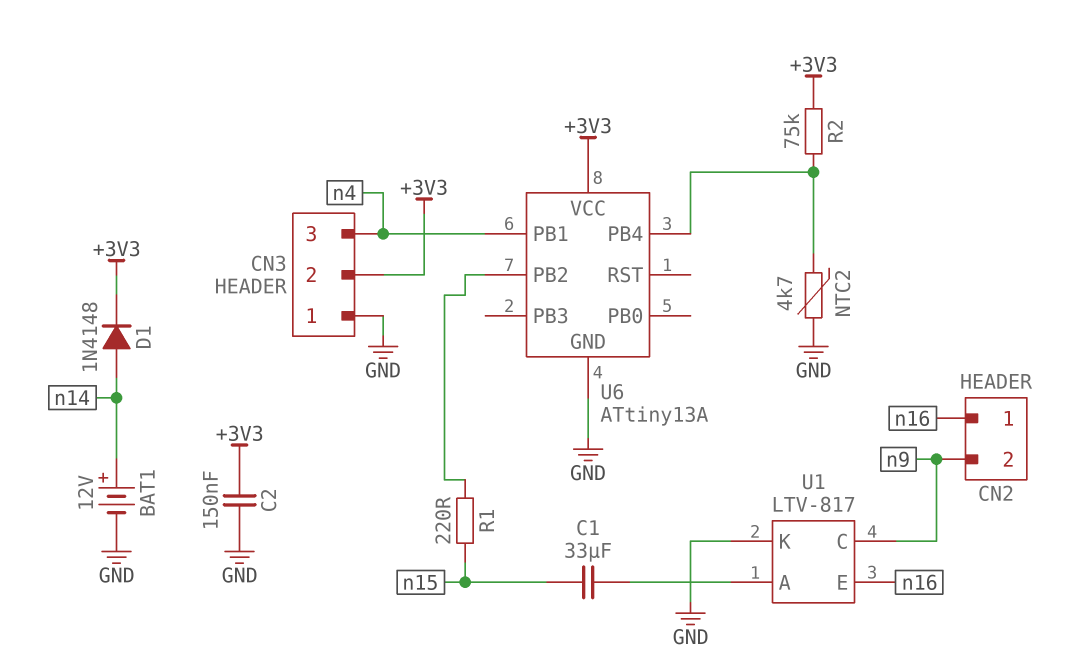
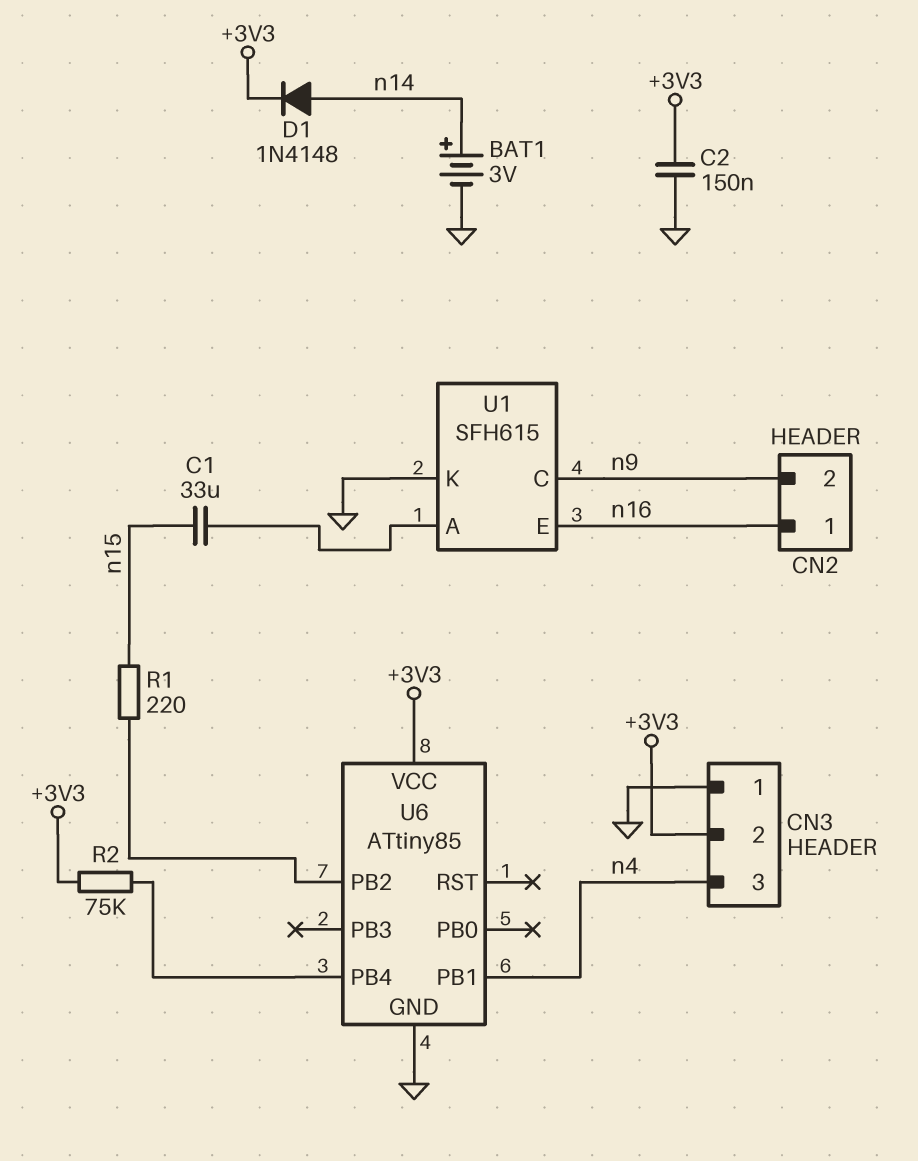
BAT1: 12V (plus n14, minus GND) -> 3V (plus n14, minus GND)
NTC2: 4.7k (GND, U6/PB4) -> none
U1: LTV-817 -> SFH615
U6: ATtiny13A -> ATtiny85

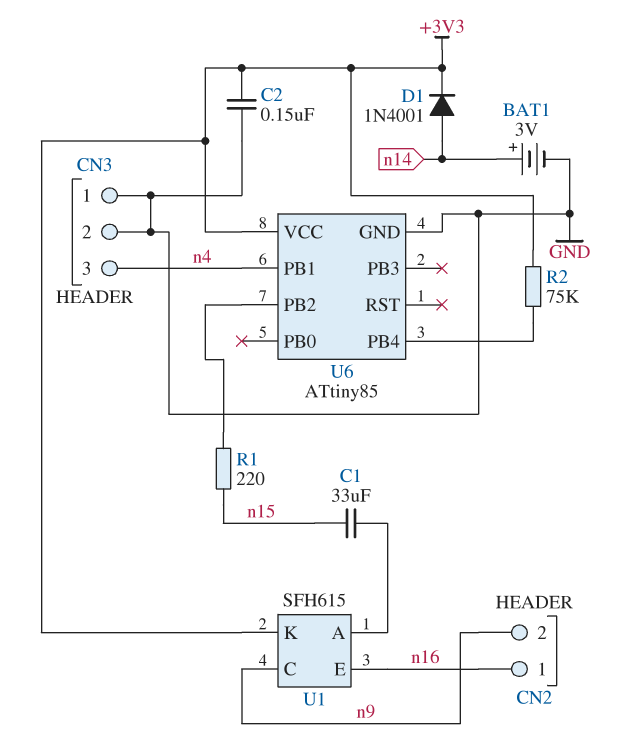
CN3 pin 2: +3V3 -> GND
D1: diode 1N4148 (A n14, K +3V3) -> diode 1N4001 (A n14, K +3V3)
U1 pin K: GND -> +3V3

